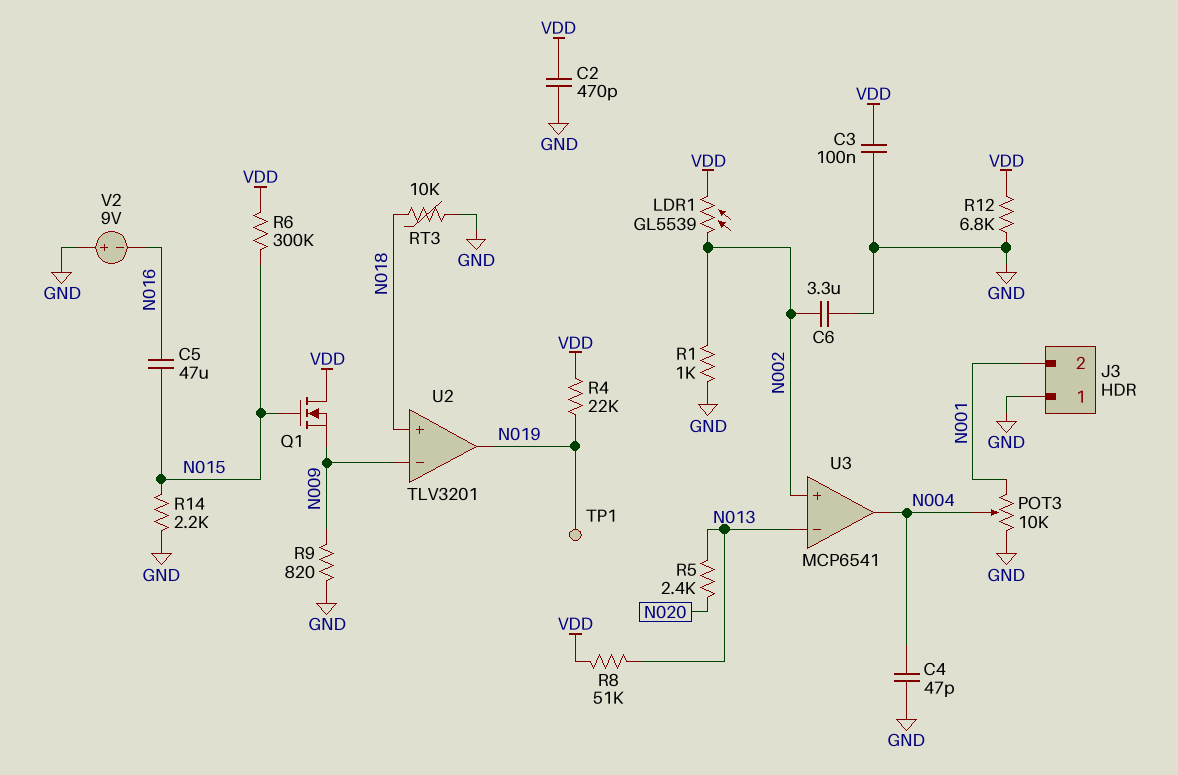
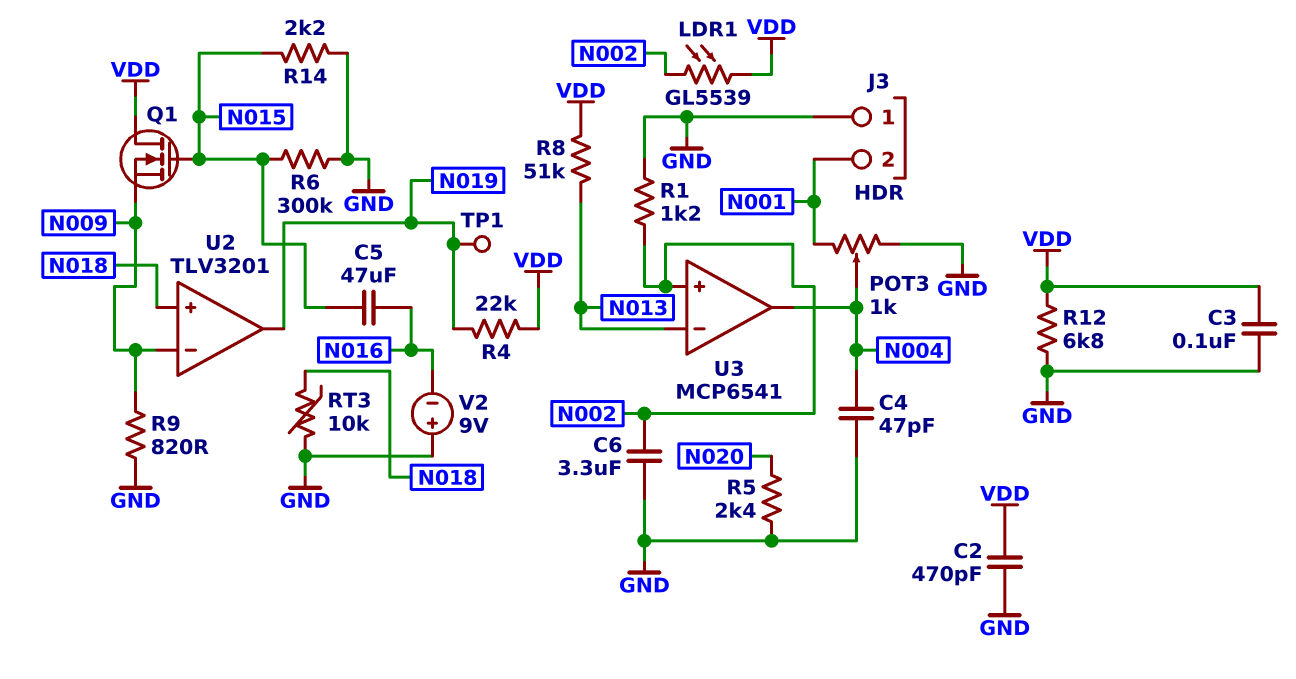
POT3: 10k (GND, N001, wiper N004) -> 1k (GND, N001, wiper N004)
R1: 1k (GND, N002) -> 1.2k (GND, N002)
R5: 2.4k (N013, N020) -> 2.4k (GND, N020)
R6: 300k (N015, VDD) -> 300k (GND, N015)

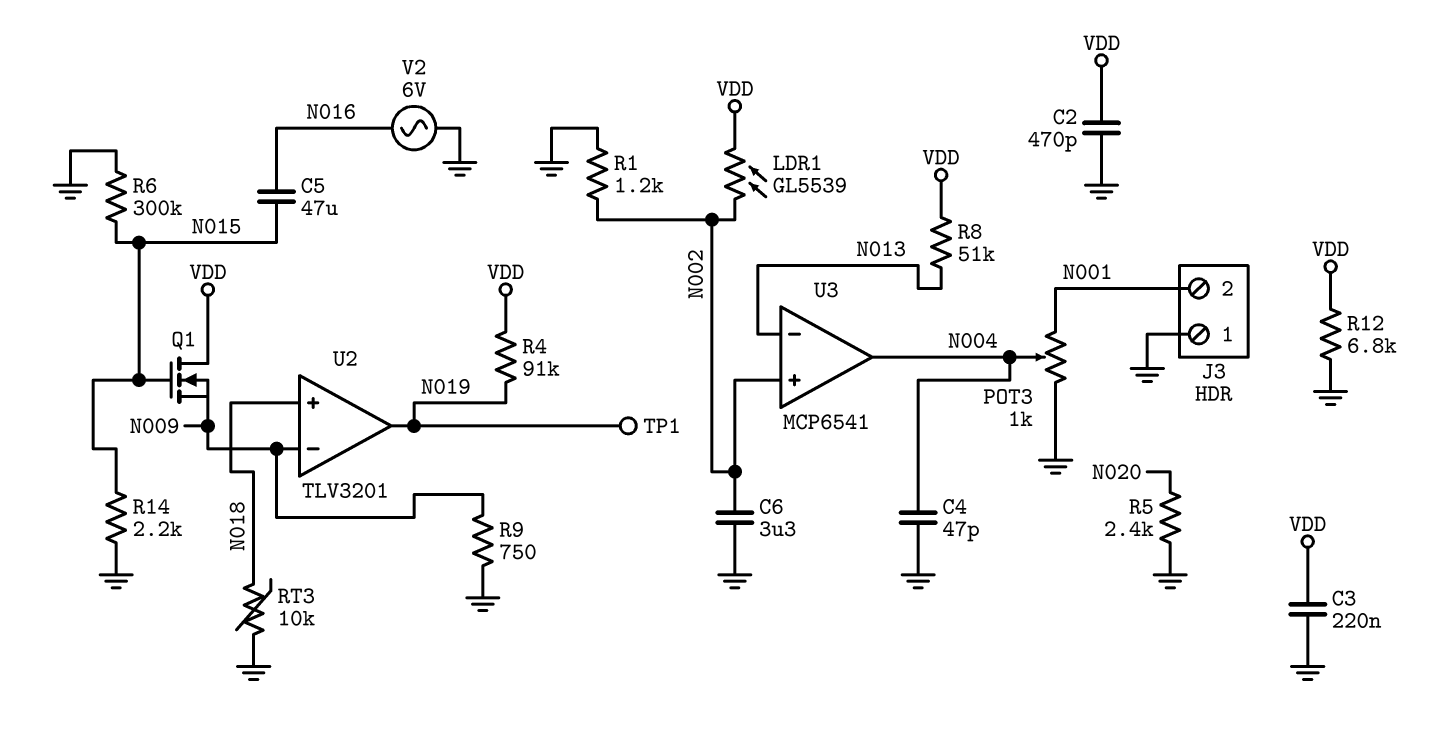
C3: 100nF (GND, VDD) -> 220nF (GND, VDD)
R4: 22k (N019, VDD) -> 91k (N019, VDD)
R9: 820 (GND, N009) -> 750 (GND, N009)
V2: 9V (plus GND, minus N016) -> AC 6V (GND, N016)

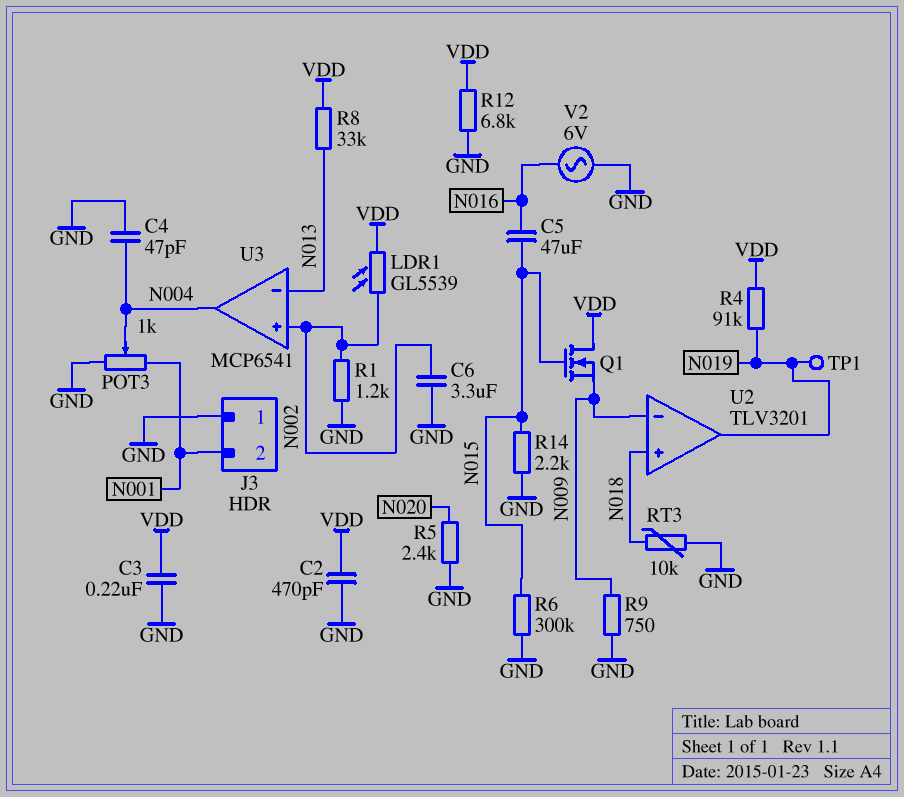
R8: 51k (N013, VDD) -> 33k (N013, VDD)

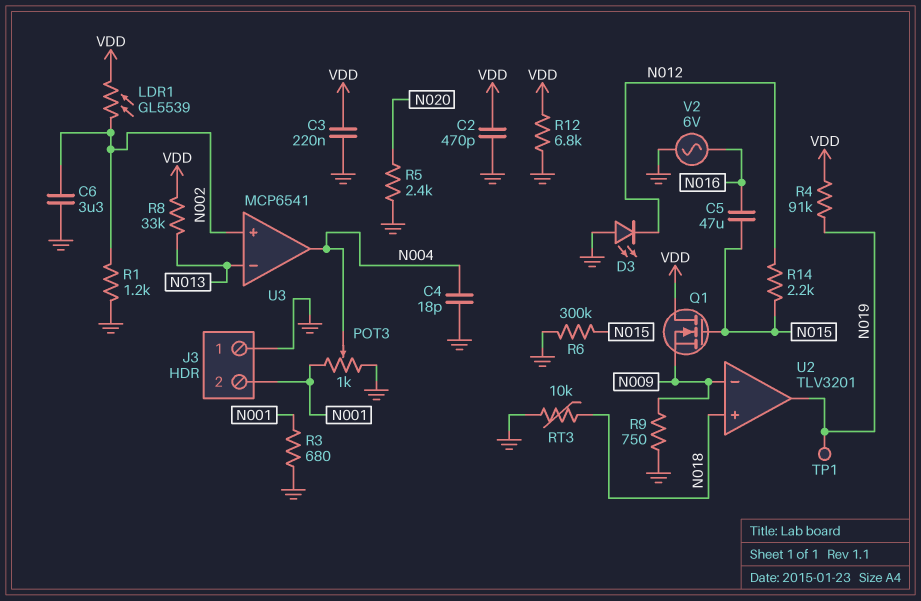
C4: 47pF (GND, N004) -> 18pF (GND, N004)
D3: none -> LED (A GND, K N012)
R3: none -> 680 (GND, N001)
R14: 2.2k (GND, N015) -> 2.2k (N012, N015)

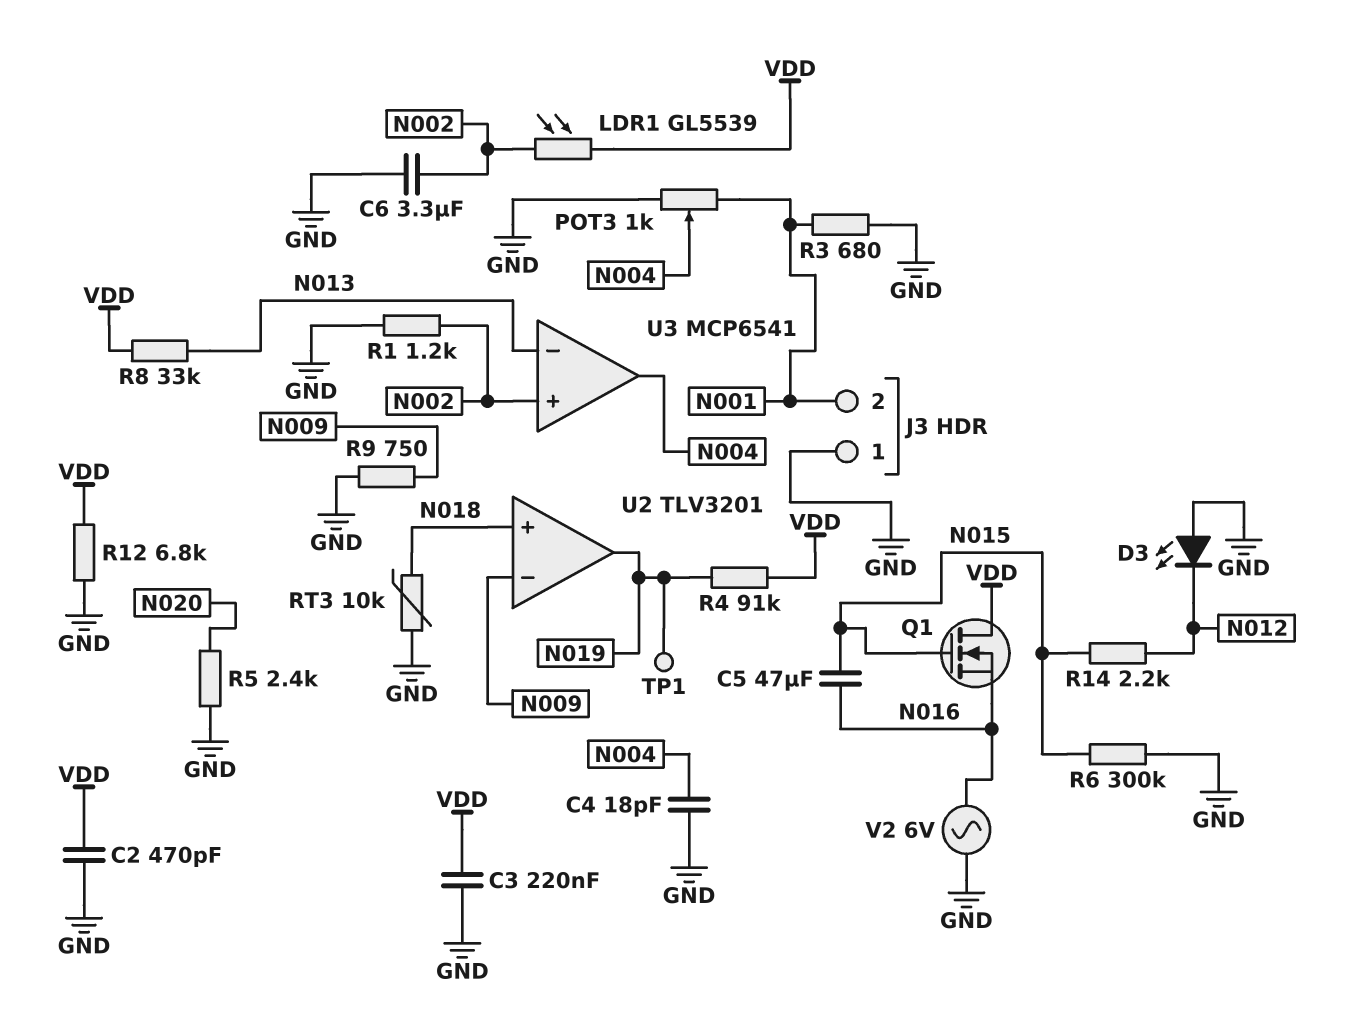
Q1: NMOS (G N015, D VDD, S N009) -> NMOS (G N015, D VDD, S N016)

